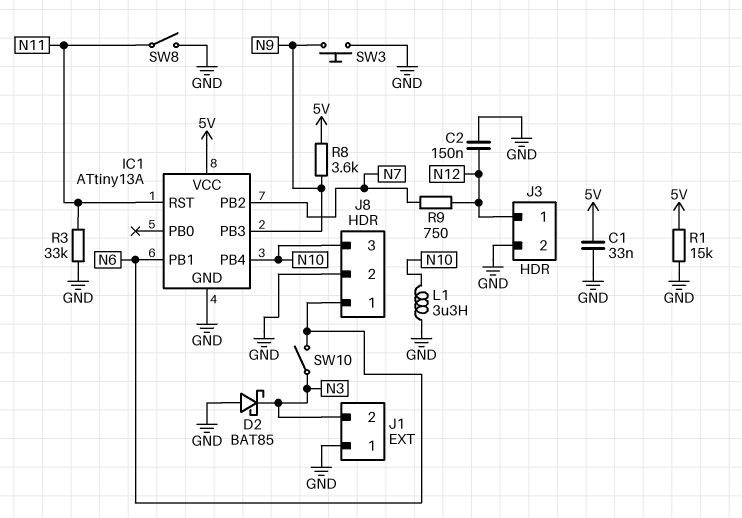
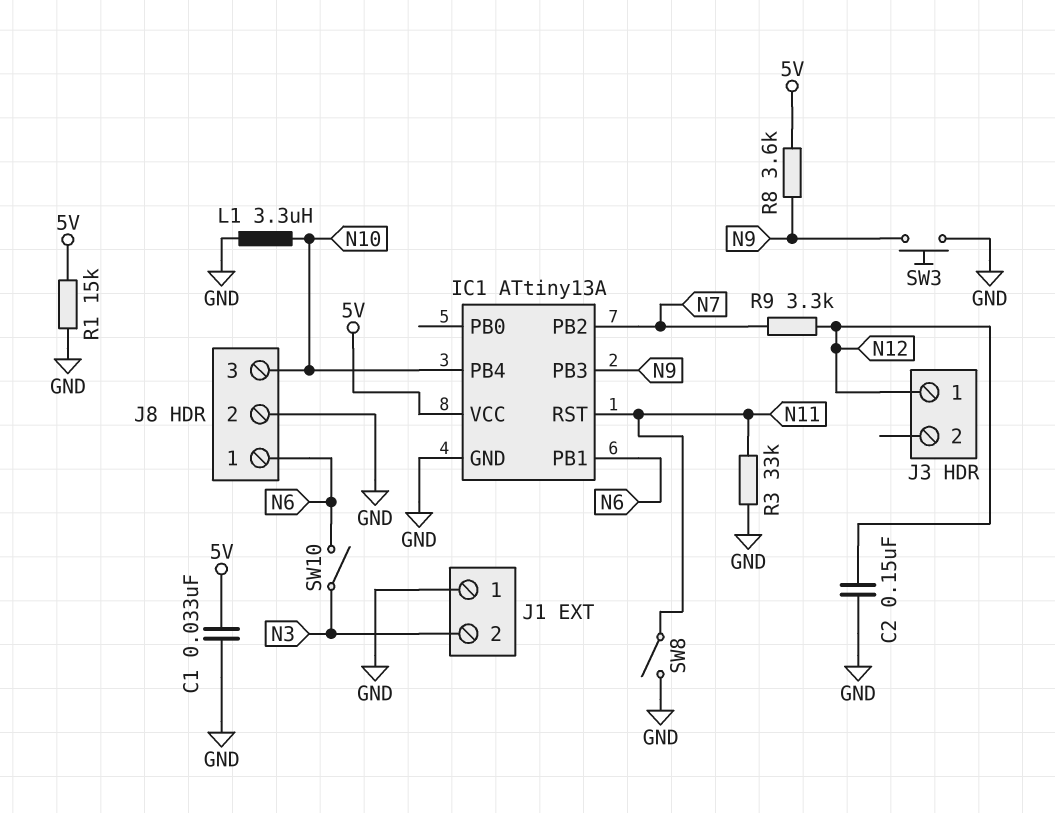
D2: schottky BAT85 (A GND, K N3) -> none
J3 pin 2: GND -> none
R9: 750 (N7, N12) -> 3.3k (N7, N12)

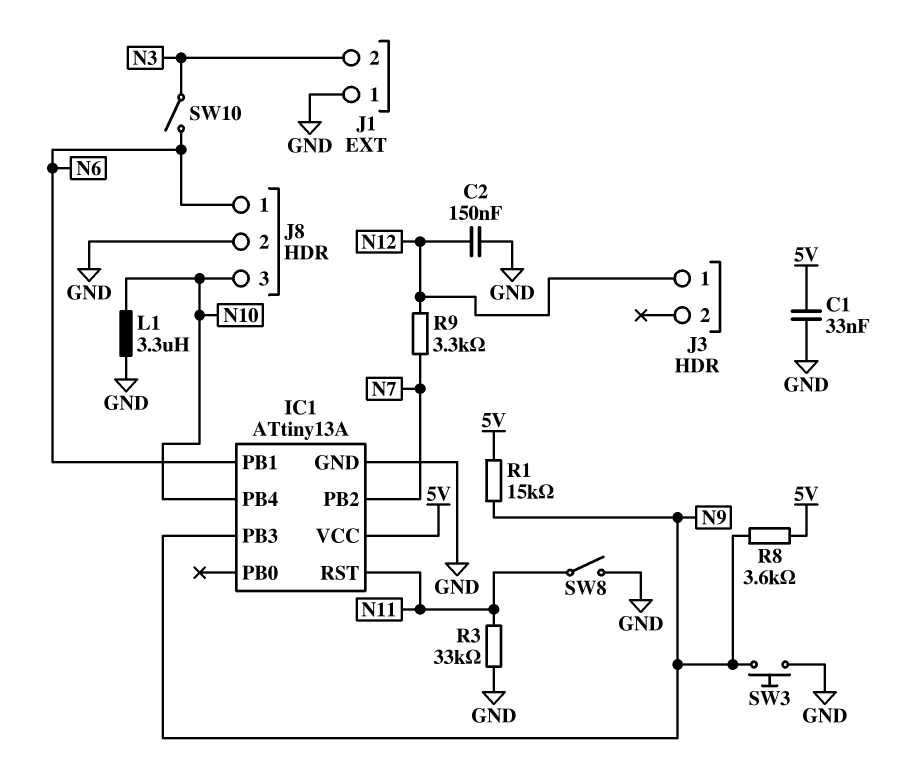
R1: 15k (5V, GND) -> 15k (5V, N9)

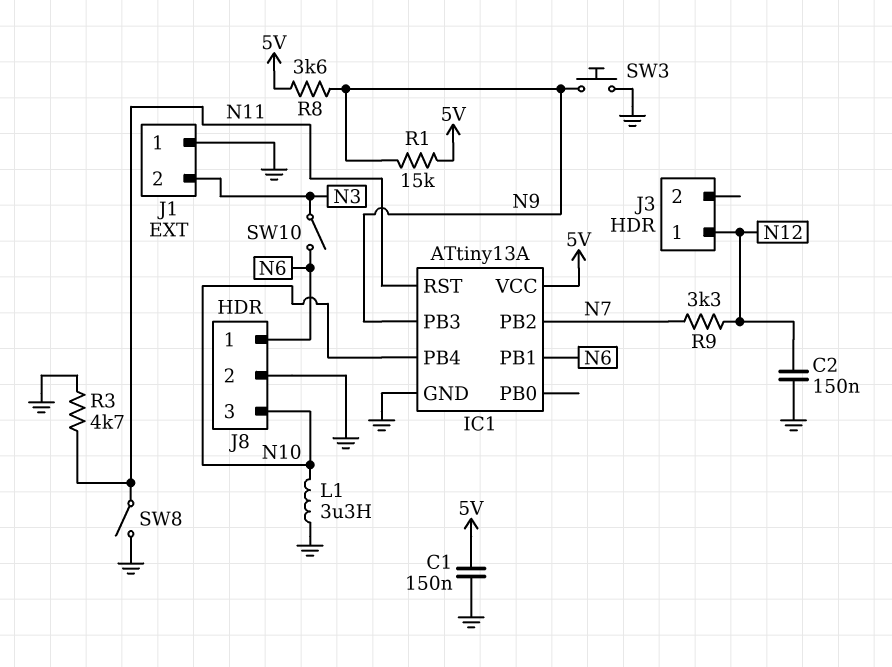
C1: 33nF (5V, GND) -> 150nF (5V, GND)
R3: 33k (GND, N11) -> 4.7k (GND, N11)

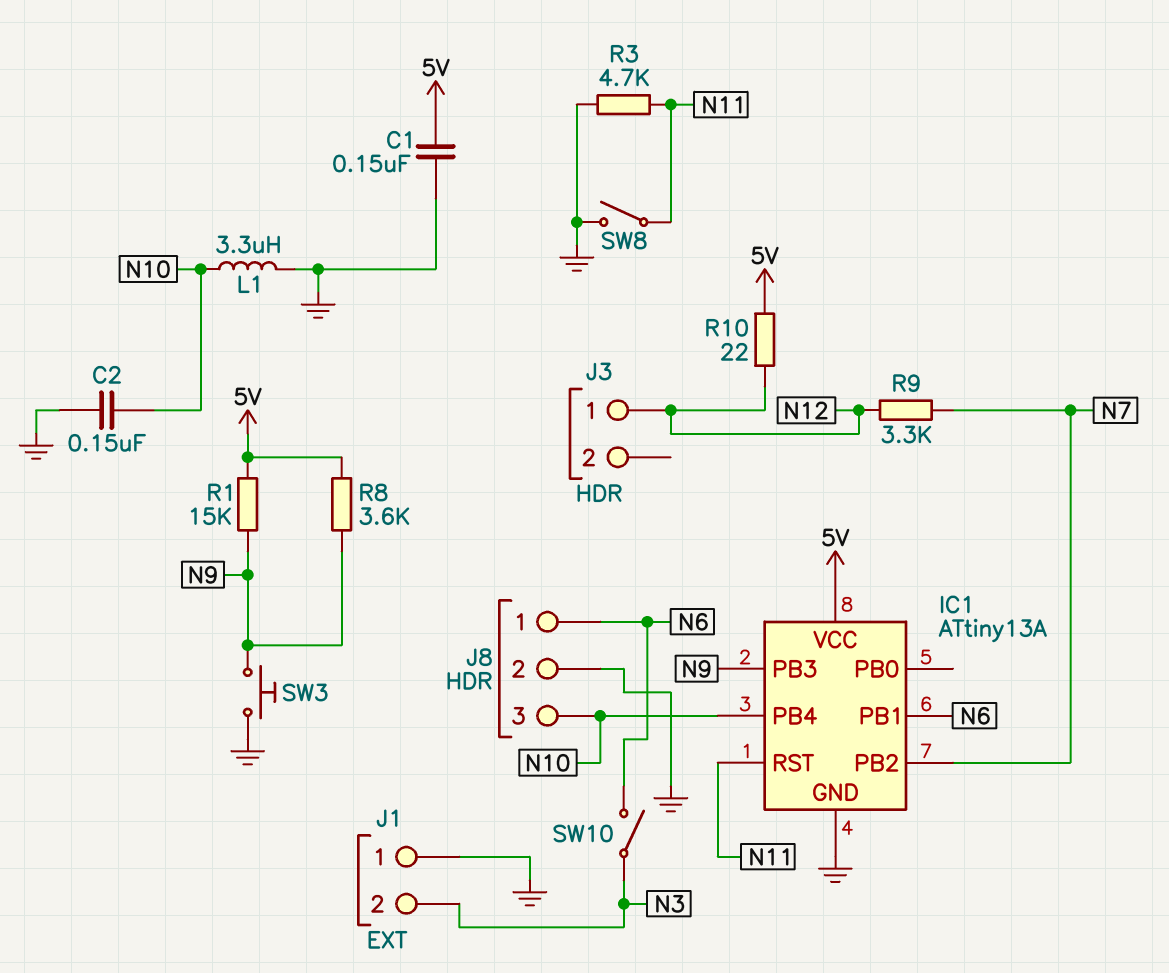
C2: 150nF (GND, N12) -> 150nF (GND, N10)
R10: none -> 22 (5V, N12)

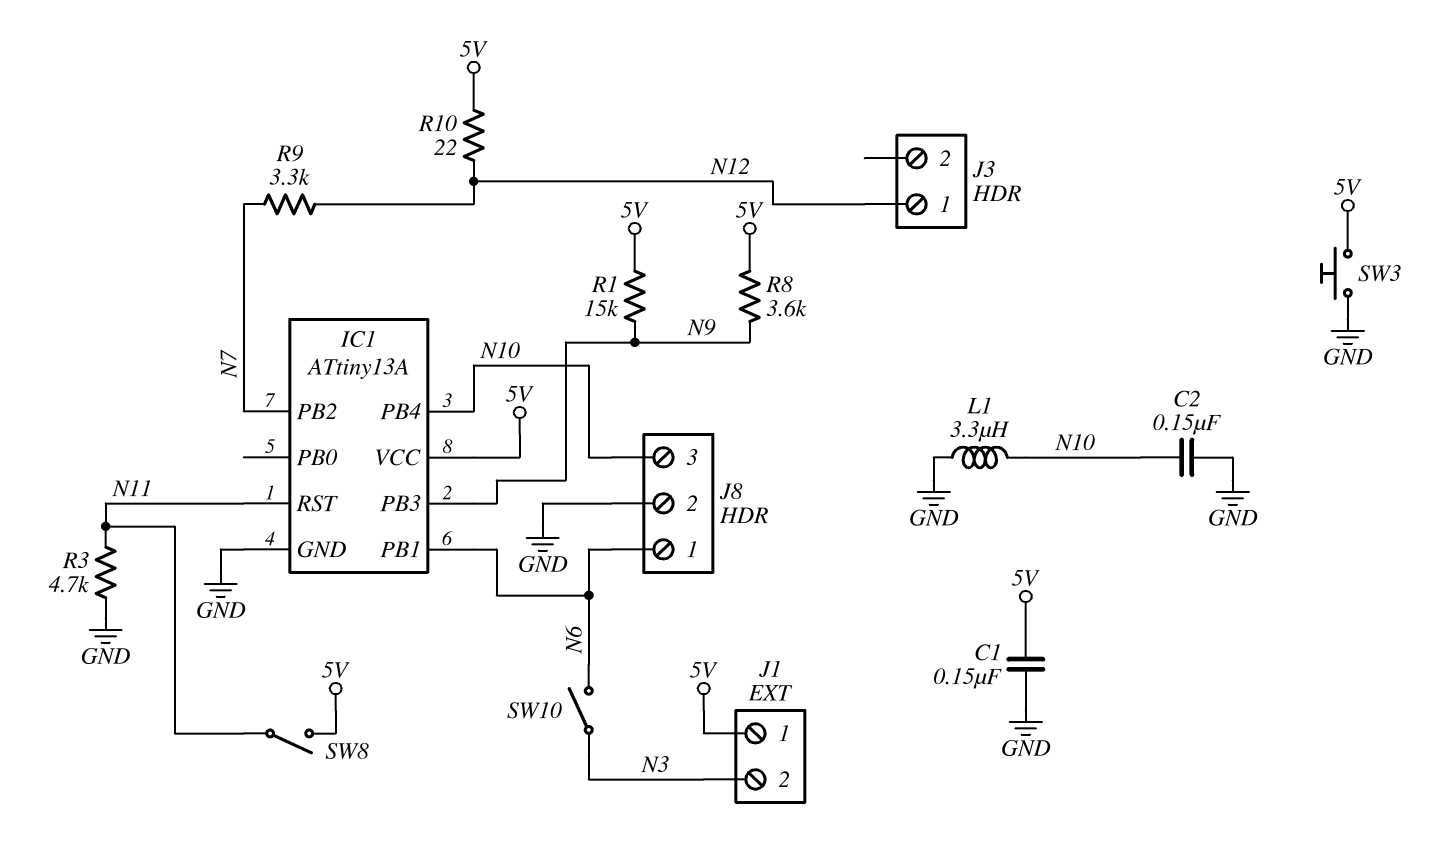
J1 pin 1: GND -> 5V
SW3: button (GND, N9) -> button (5V, GND)
SW8: switch (GND, N11) -> switch (5V, N11)

